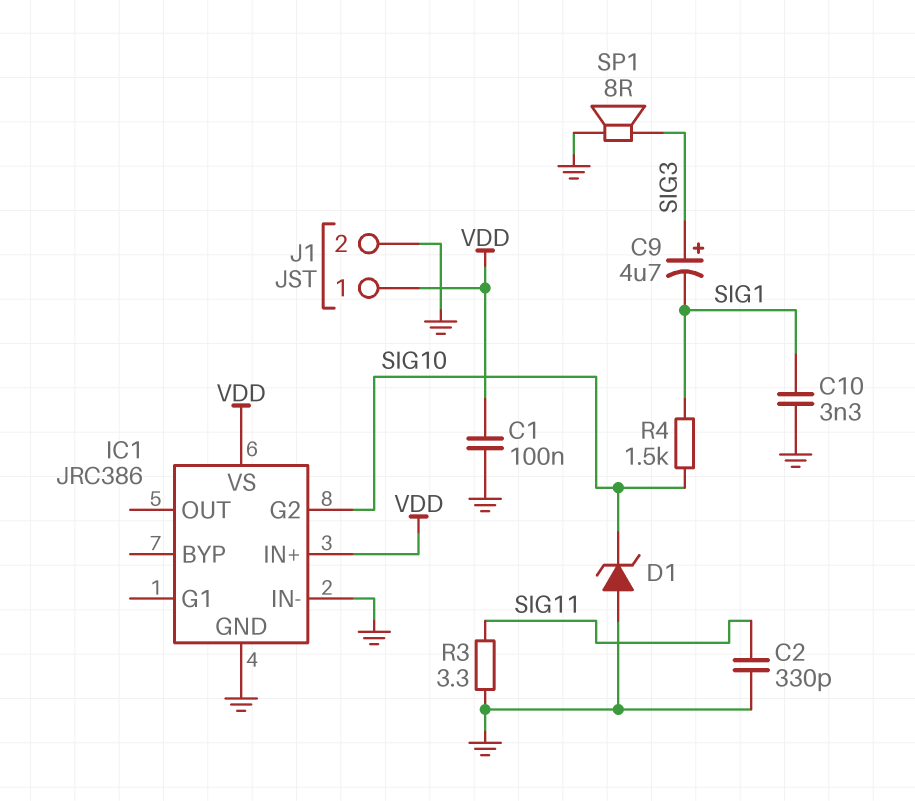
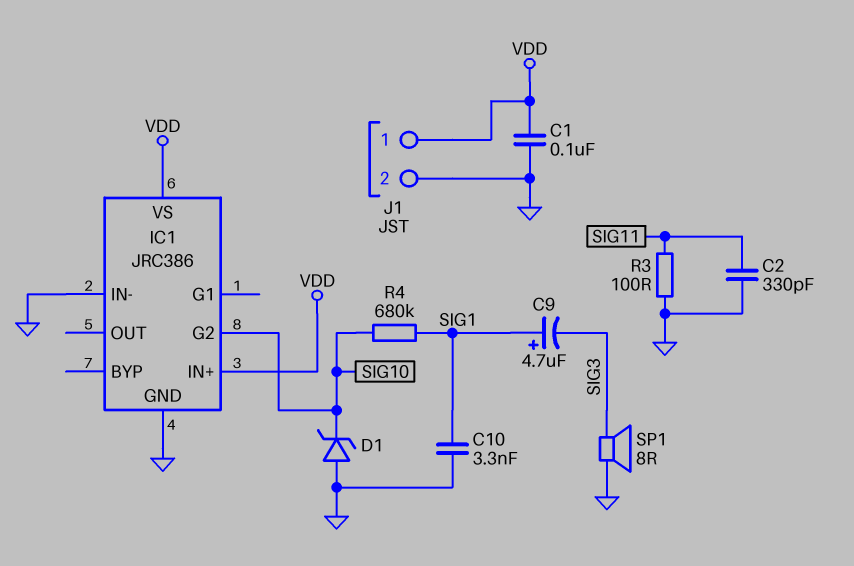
C9: 4.7uF (plus SIG3, minus SIG1) -> 4.7uF (plus SIG1, minus SIG3)
R3: 3.3 (GND, SIG11) -> 100 (GND, SIG11)
R4: 1.5k (SIG1, SIG10) -> 680k (SIG1, SIG10)

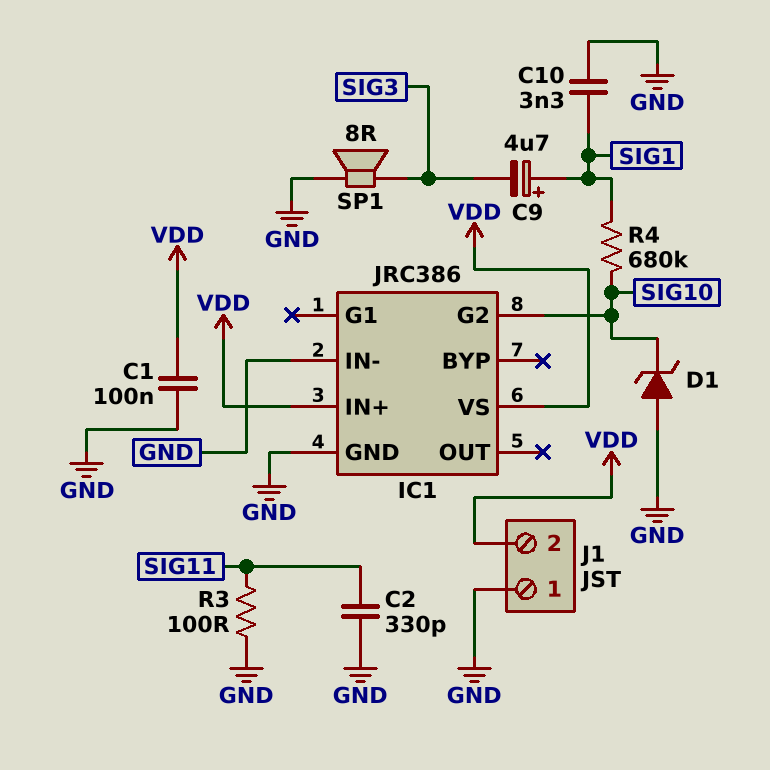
J1 pin 1: VDD -> GND
J1 pin 2: GND -> VDD

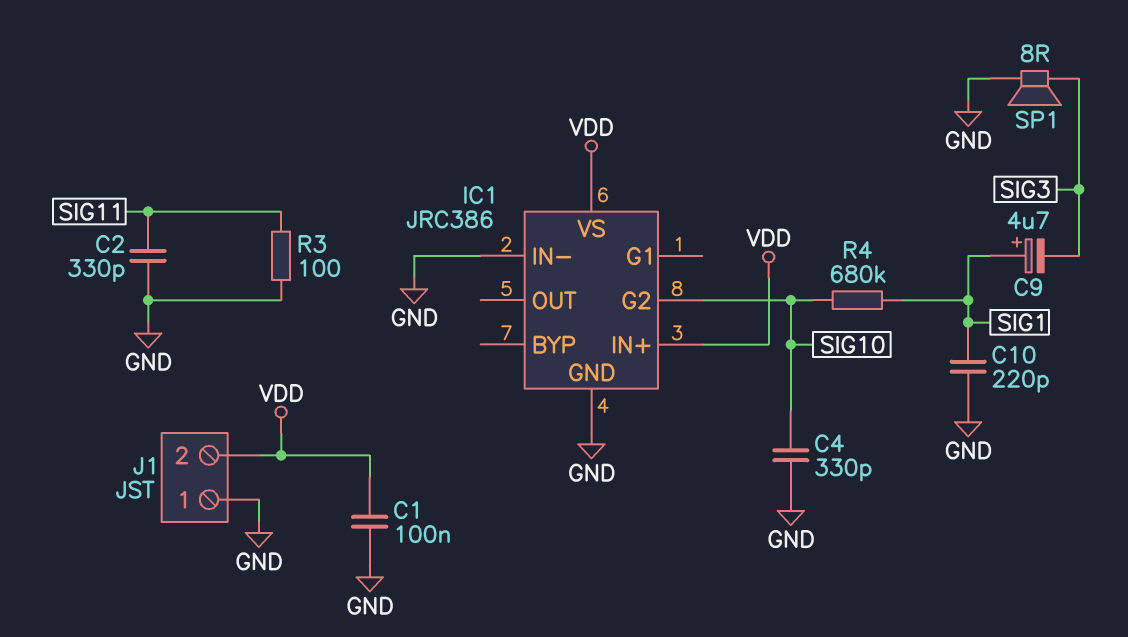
C4: none -> 330pF (GND, SIG10)
C10: 3.3nF (GND, SIG1) -> 220pF (GND, SIG1)
D1: zener (A GND, K SIG10) -> none

